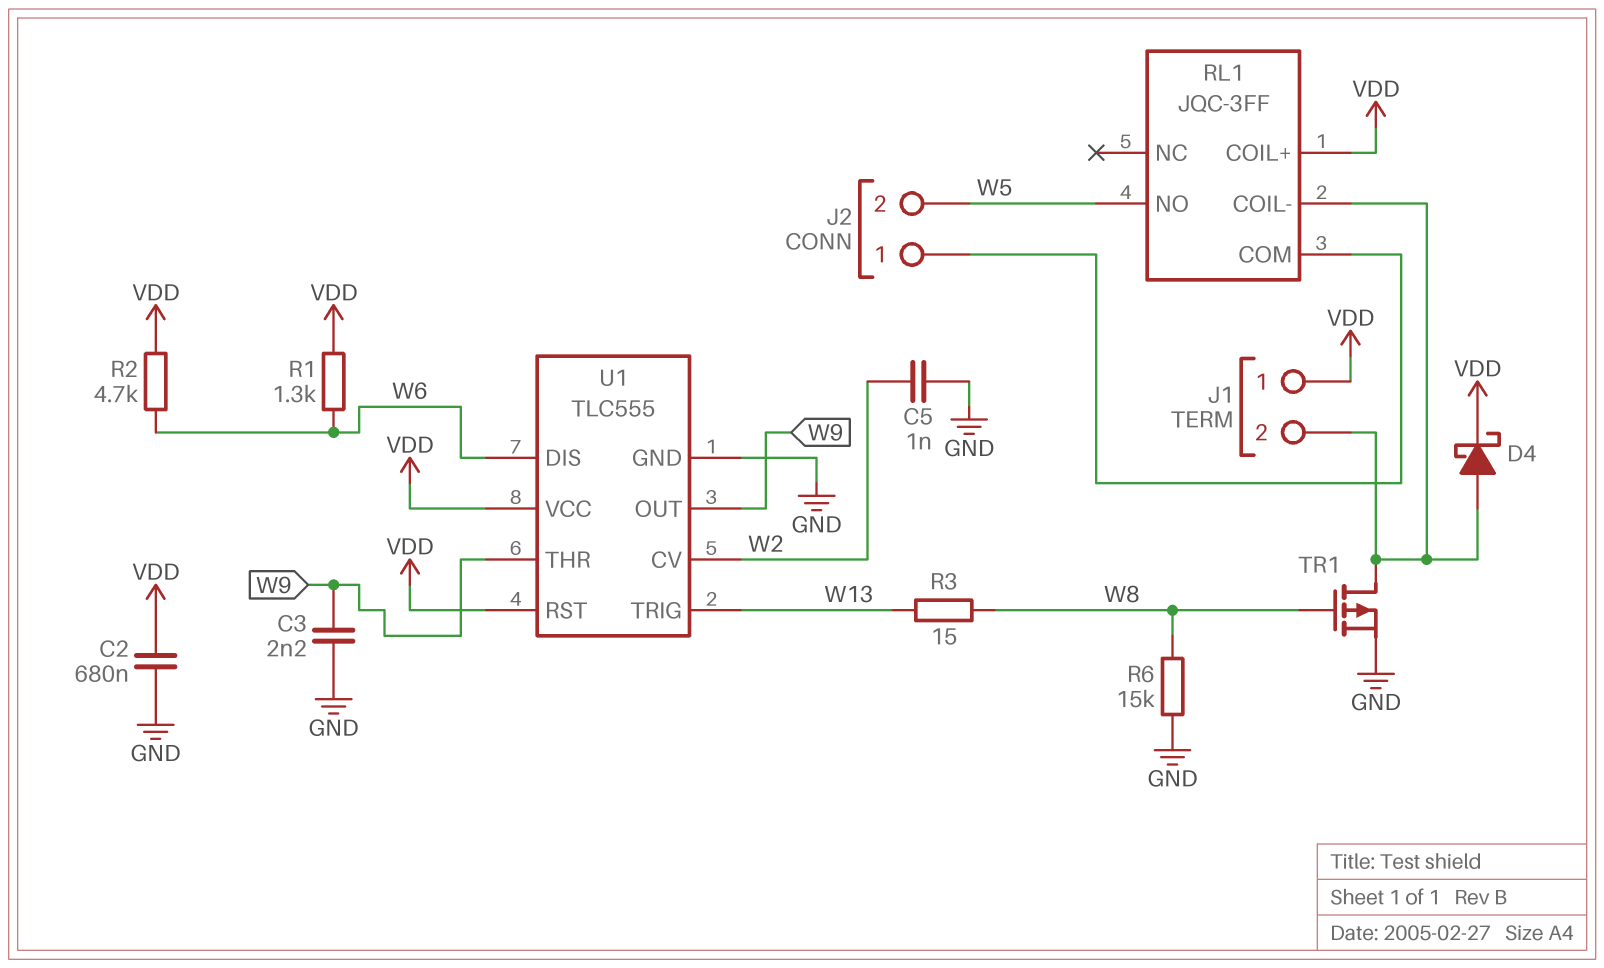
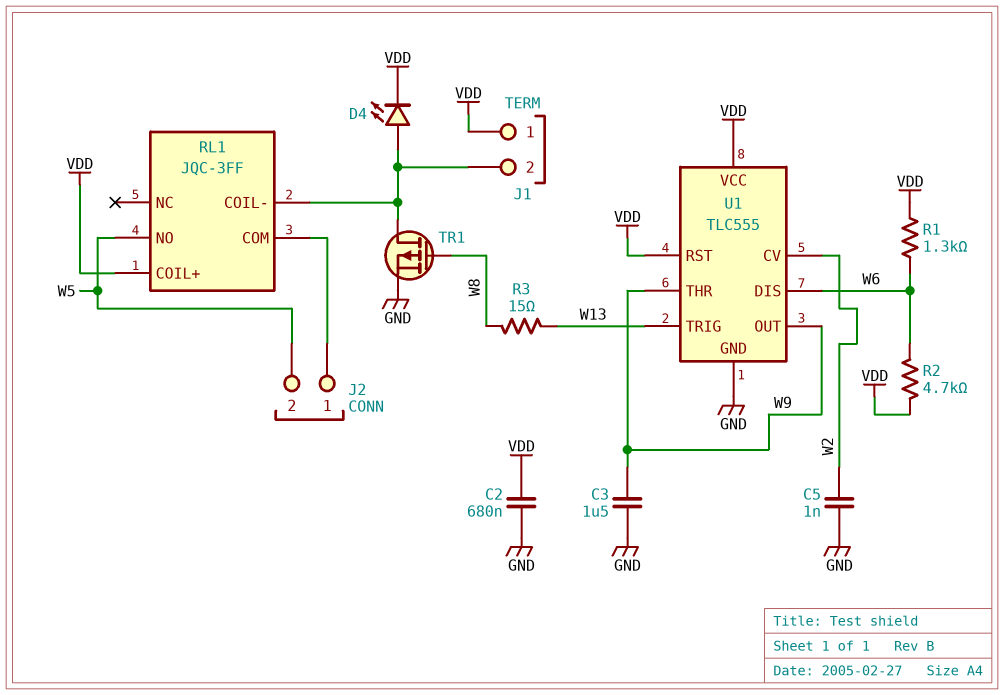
C3: 2.2nF (GND, W9) -> 1.5uF (GND, W9)
D4: schottky (A J1/2, K VDD) -> LED (A J1/2, K VDD)
R6: 15k (GND, W8) -> none

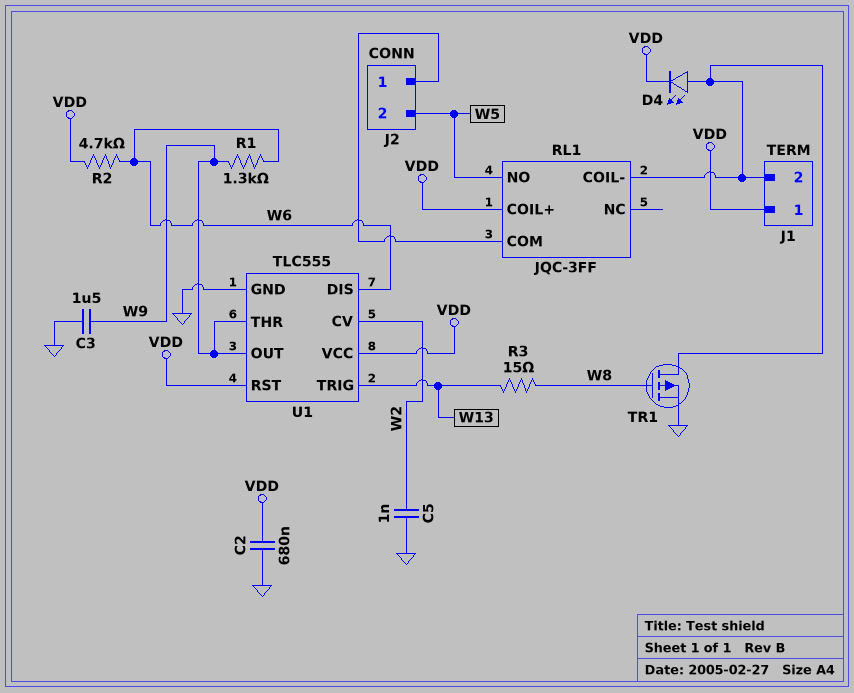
R1: 1.3k (VDD, W6) -> 1.3k (W6, W9)

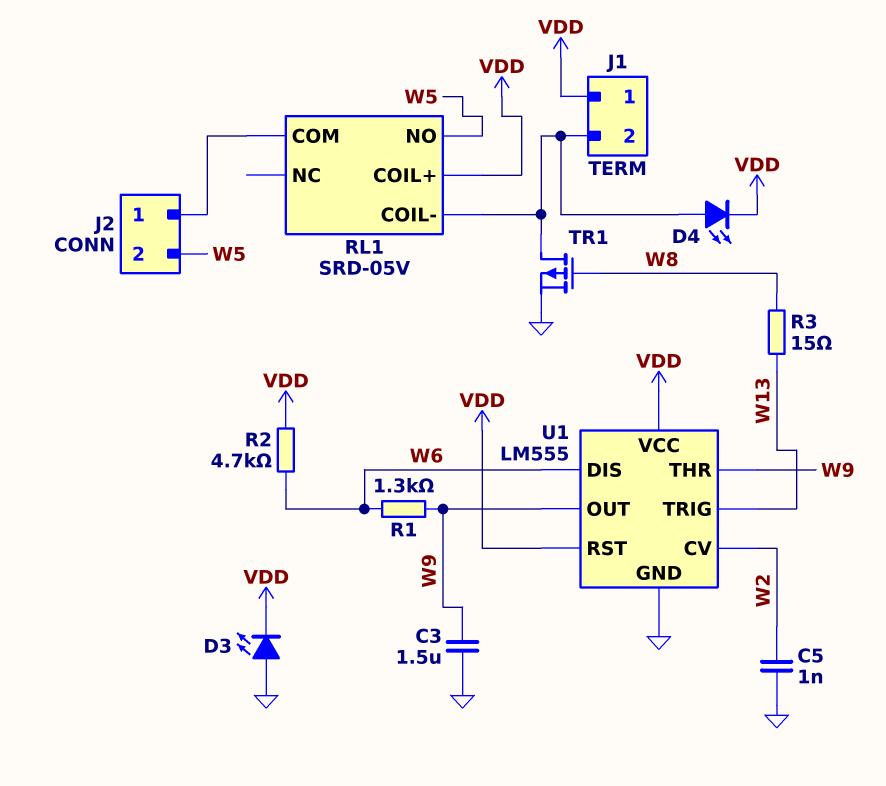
C2: 680nF (GND, VDD) -> none
D3: none -> LED (A GND, K VDD)
RL1: JQC-3FF -> SRD-05V
U1: TLC555 -> LM555

